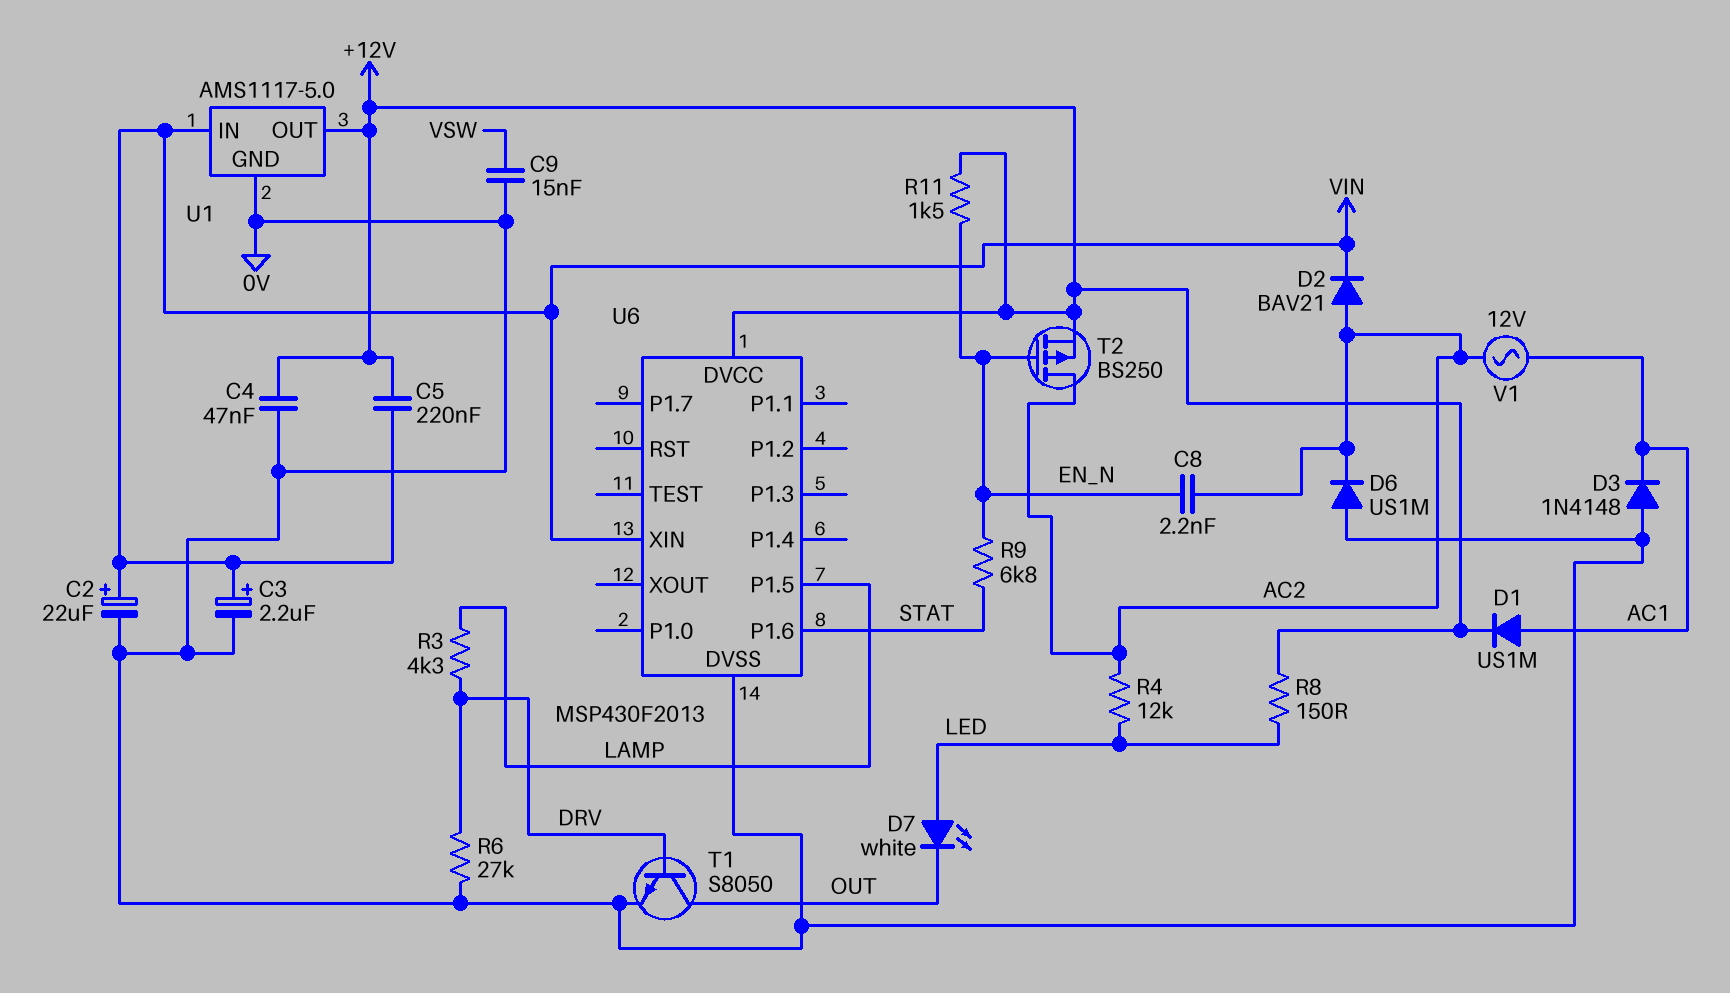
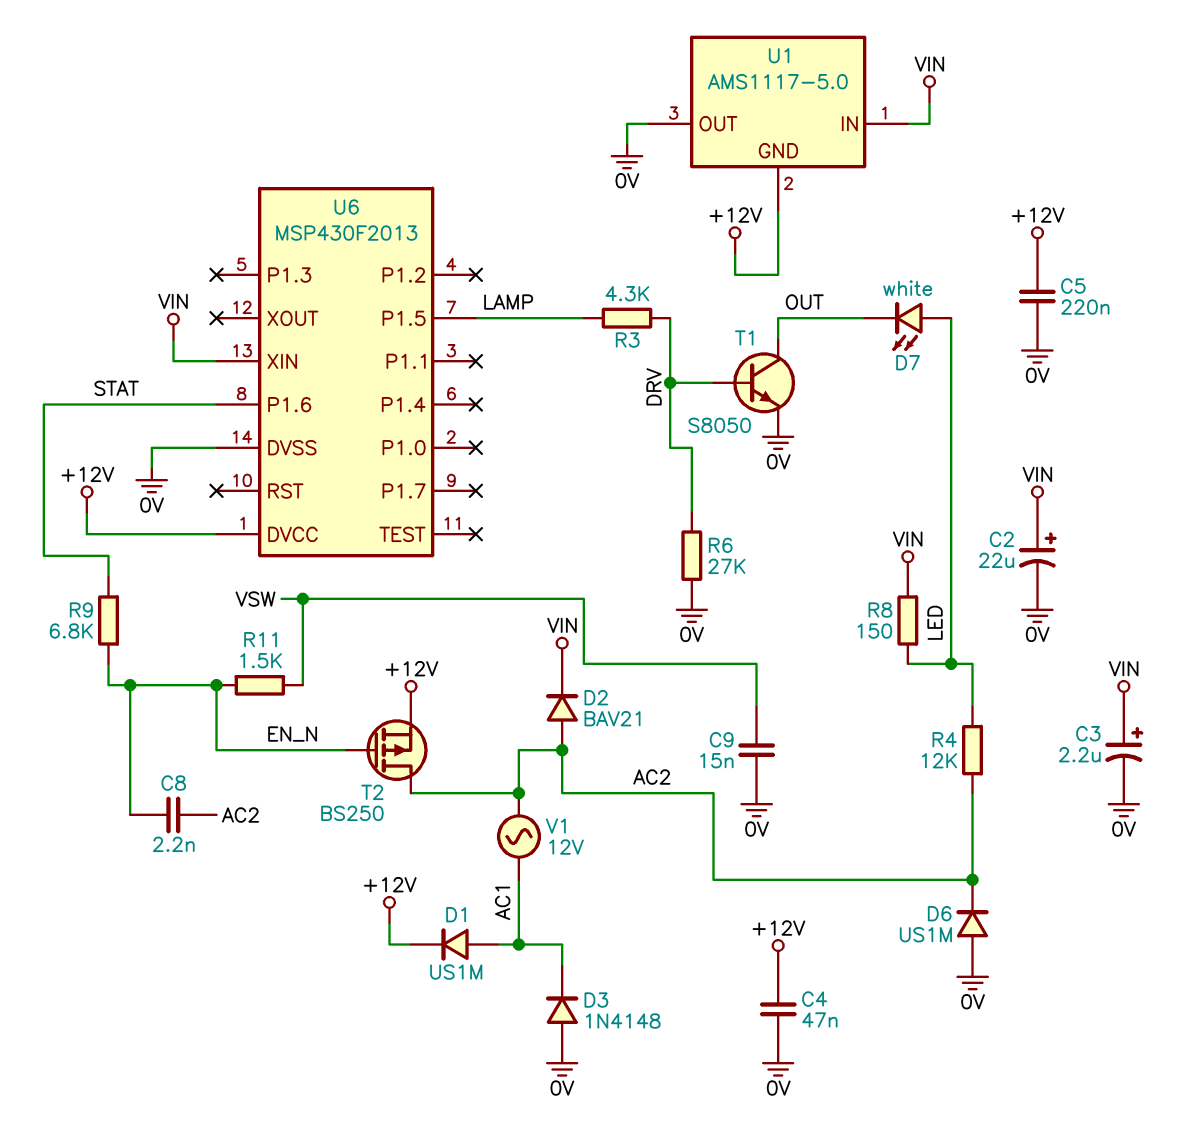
C5: 220nF (+12V, VIN) -> 220nF (+12V, 0V)
R8: 150 (+12V, LED) -> 150 (LED, VIN)
R11: 1.5k (+12V, EN_N) -> 1.5k (EN_N, VSW)
U1 pin GND: 0V -> +12V
U1 pin OUT: +12V -> 0V

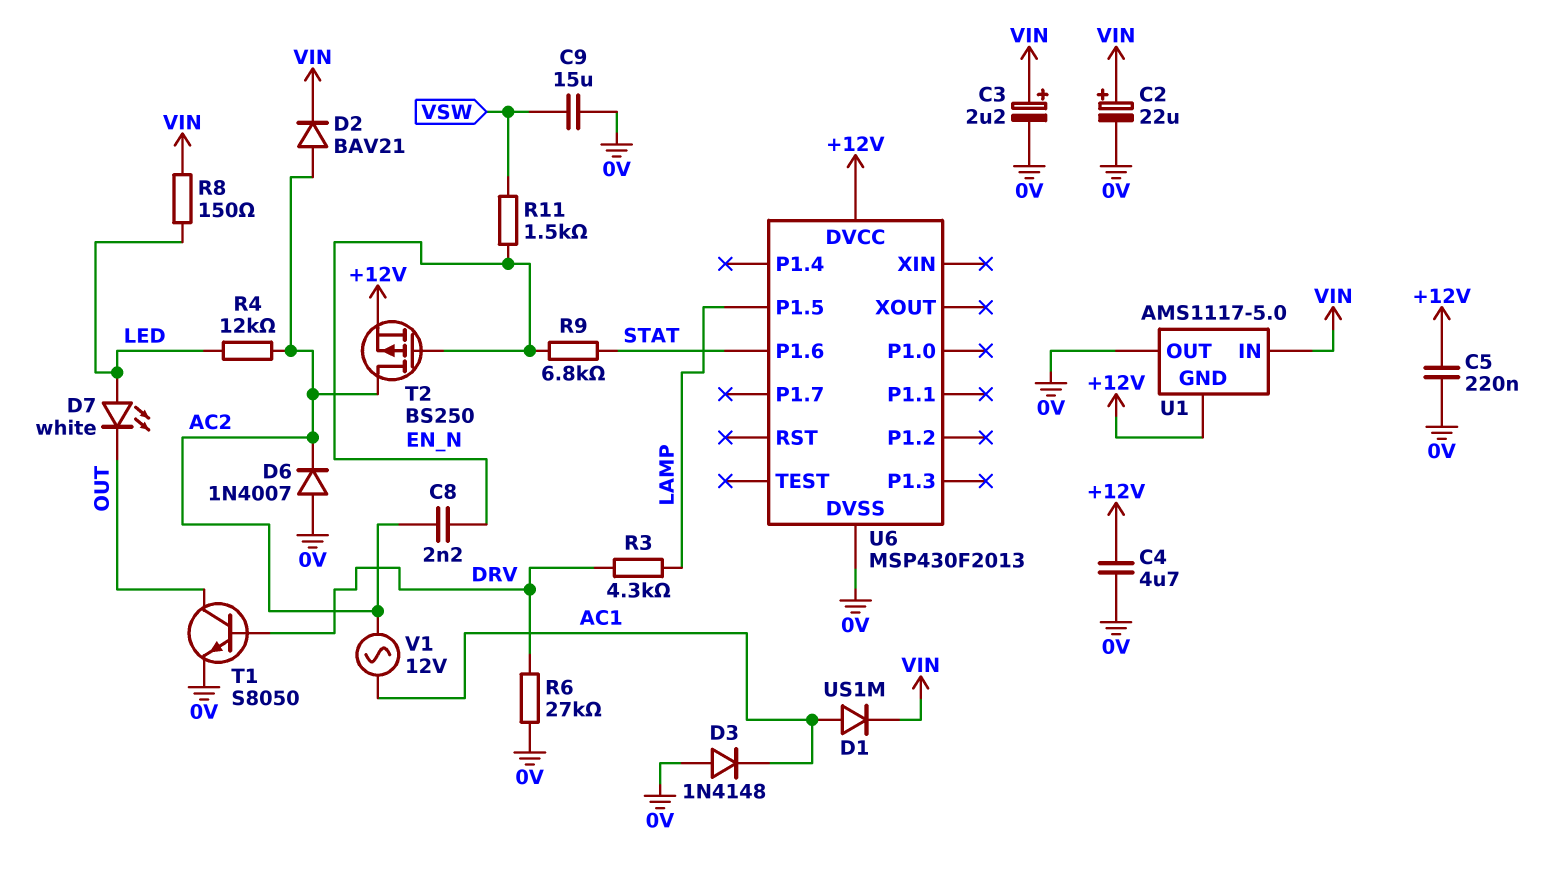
C4: 47nF (+12V, 0V) -> 4.7uF (+12V, 0V)
C9: 15nF (0V, VSW) -> 15uF (0V, VSW)
D1: diode US1M (A AC1, K +12V) -> diode US1M (A AC1, K VIN)
D6: diode US1M (A 0V, K AC2) -> diode 1N4007 (A 0V, K AC2)
U6 pin XIN: VIN -> none

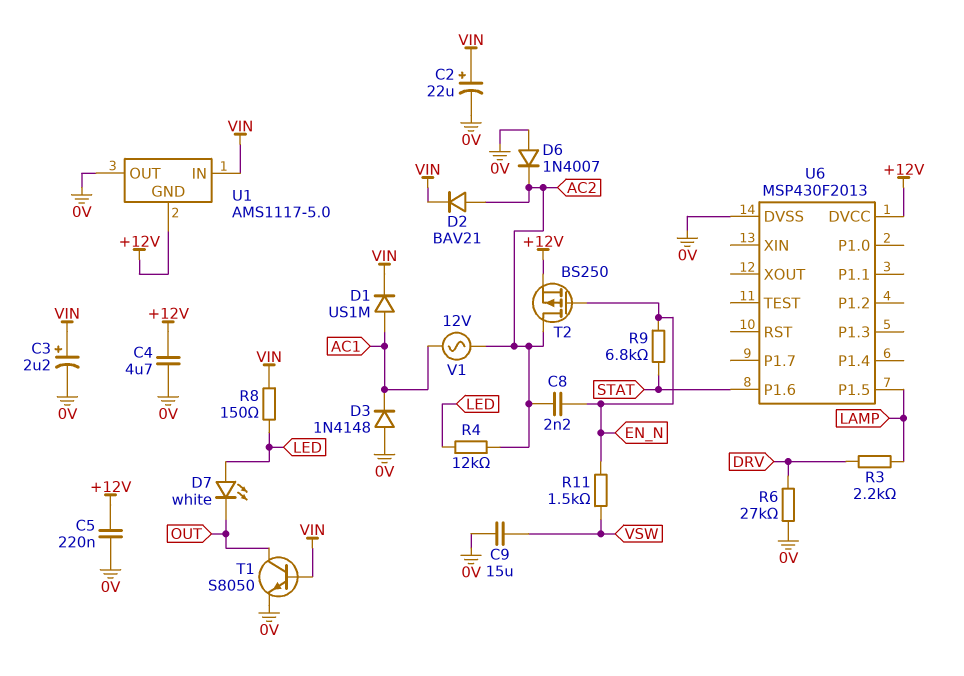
R3: 4.3k (DRV, LAMP) -> 2.2k (DRV, LAMP)
T1: NPN S8050 (B DRV, C OUT, E 0V) -> NPN S8050 (B VIN, C OUT, E 0V)

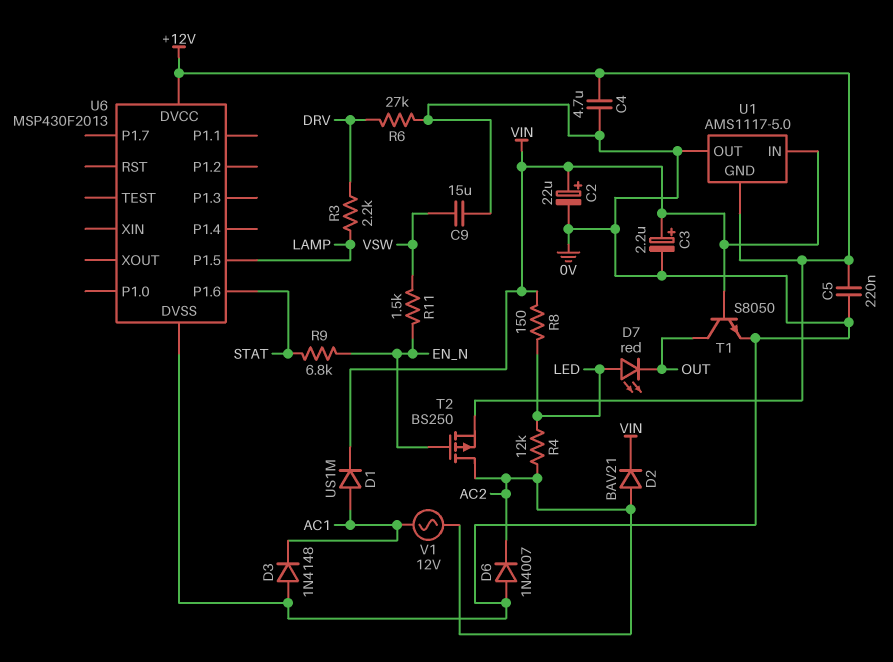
C8: 2.2nF (AC2, EN_N) -> none
D7: LED white (A LED, K OUT) -> LED red (A LED, K OUT)

